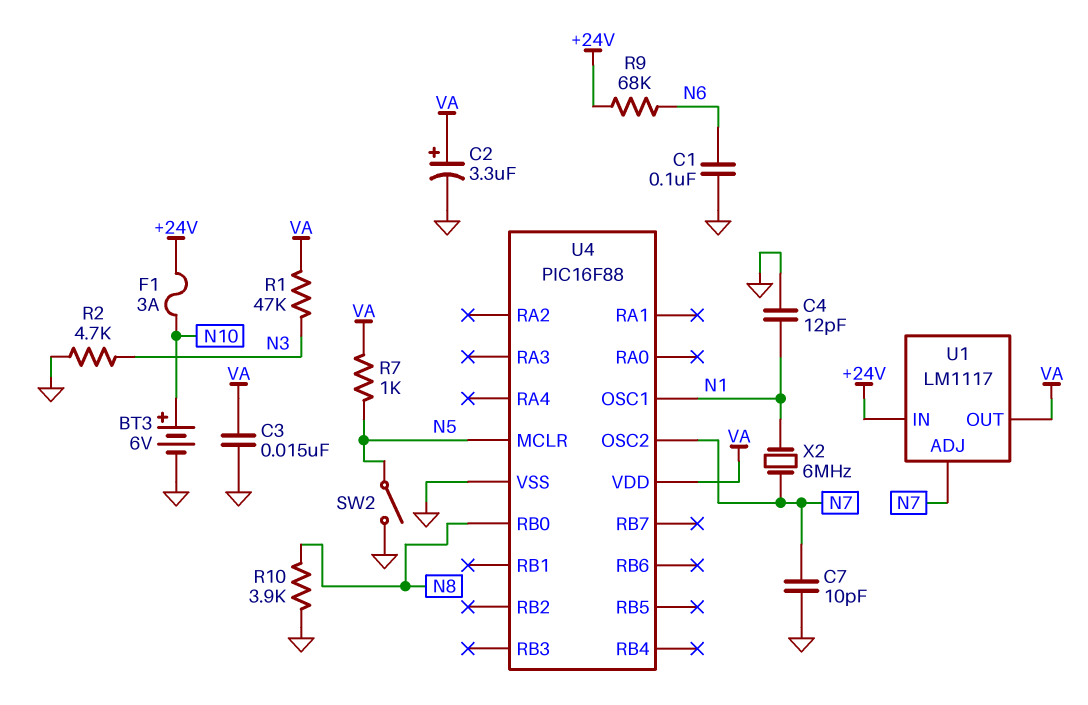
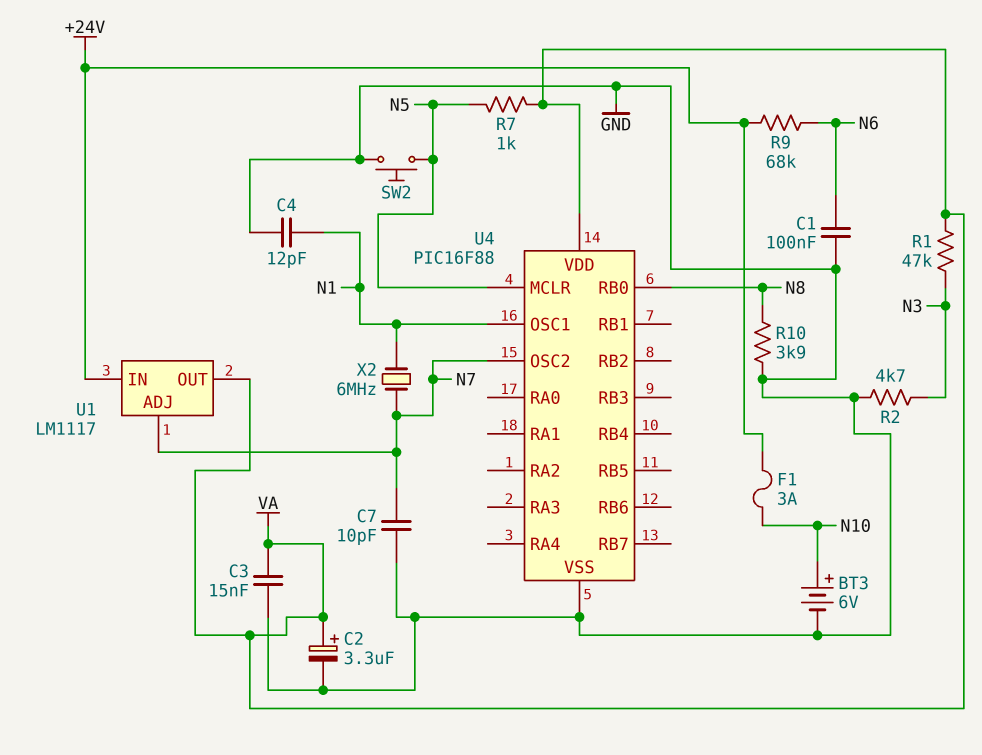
SW2: switch (GND, N5) -> button (GND, N5)

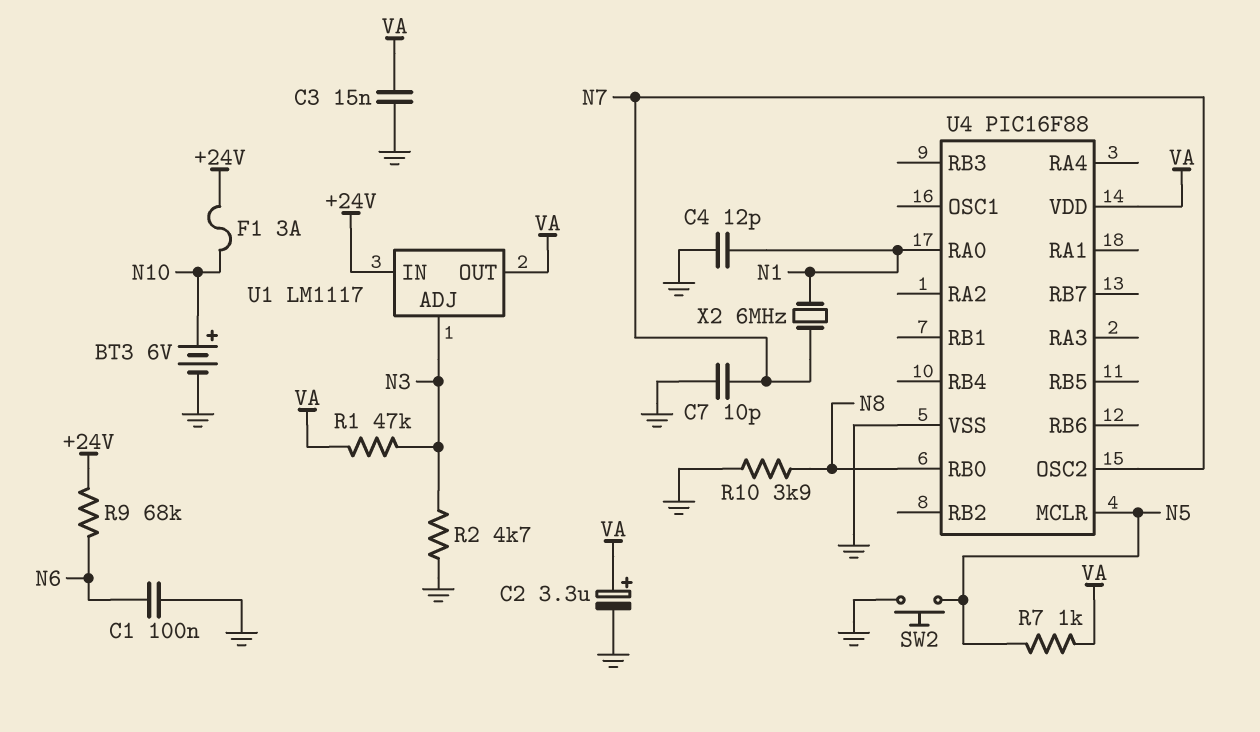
U1 pin ADJ: N7 -> N3
U4 pin OSC1: N1 -> none
U4 pin RA0: none -> N1

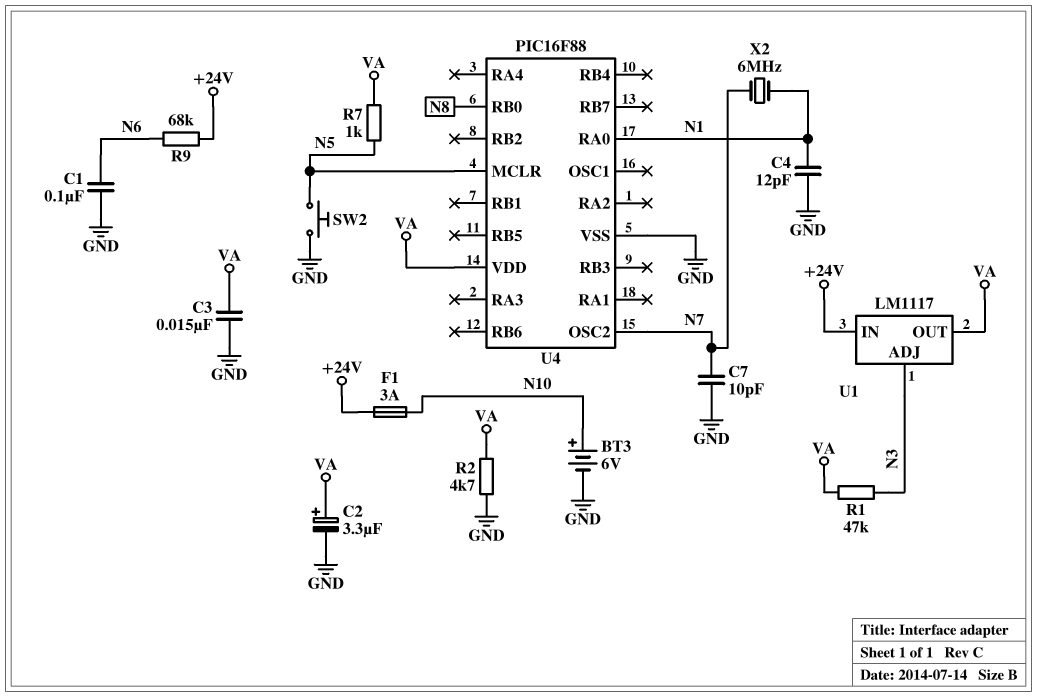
R2: 4.7k (GND, N3) -> 4.7k (GND, VA)
R10: 3.9k (GND, N8) -> none

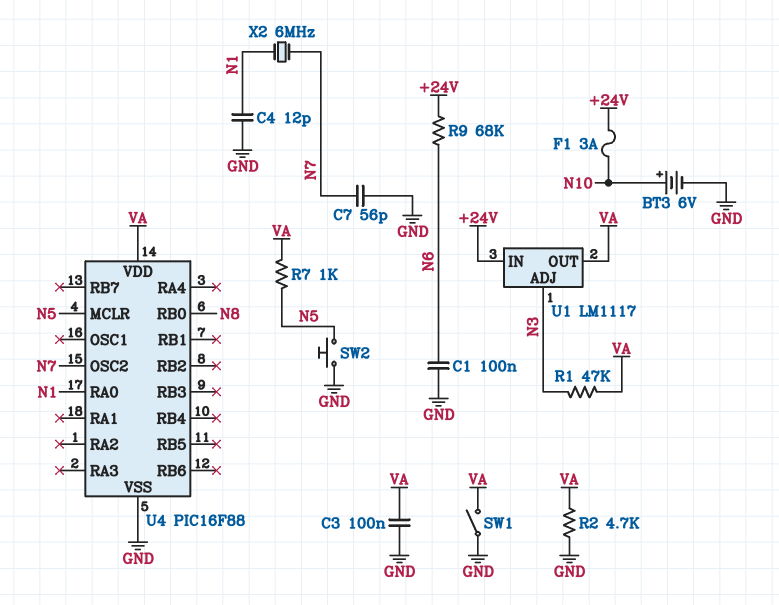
C2: 3.3uF (plus VA, minus GND) -> none
C3: 15nF (GND, VA) -> 100nF (GND, VA)
C7: 10pF (GND, N7) -> 56pF (GND, N7)
SW1: none -> switch (GND, VA)

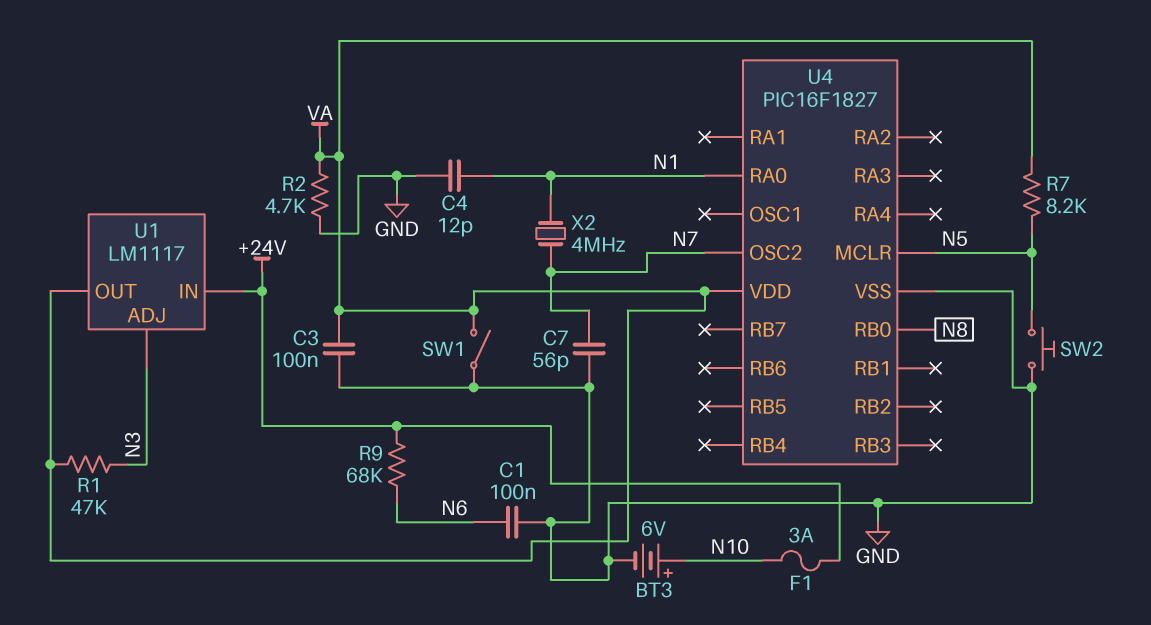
R7: 1k (N5, VA) -> 8.2k (N5, VA)
U4: PIC16F88 -> PIC16F1827
X2: 6MHz (N1, N7) -> 4MHz (N1, N7)

